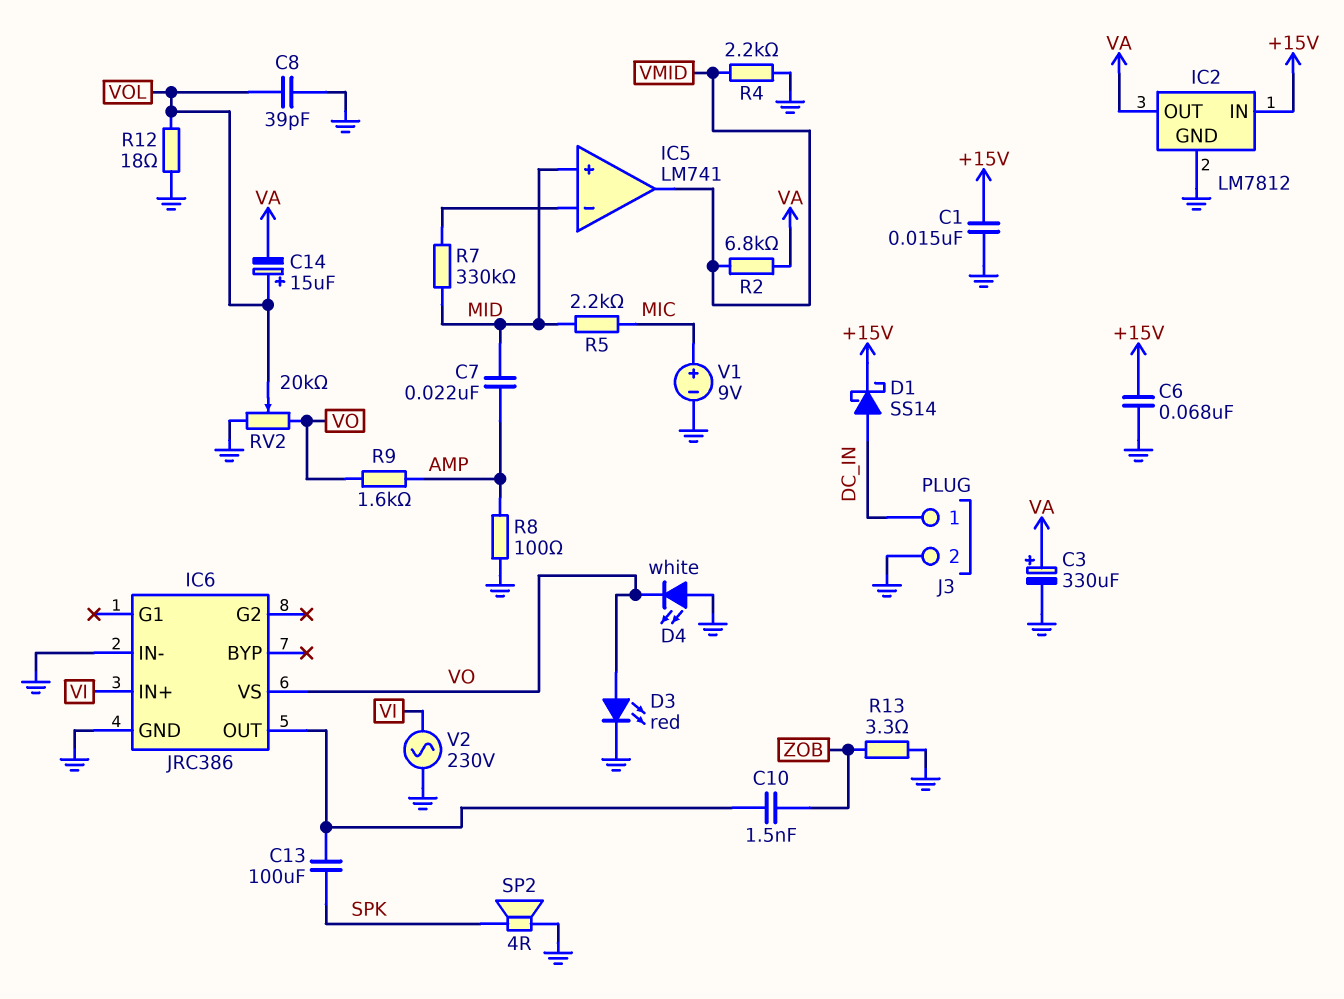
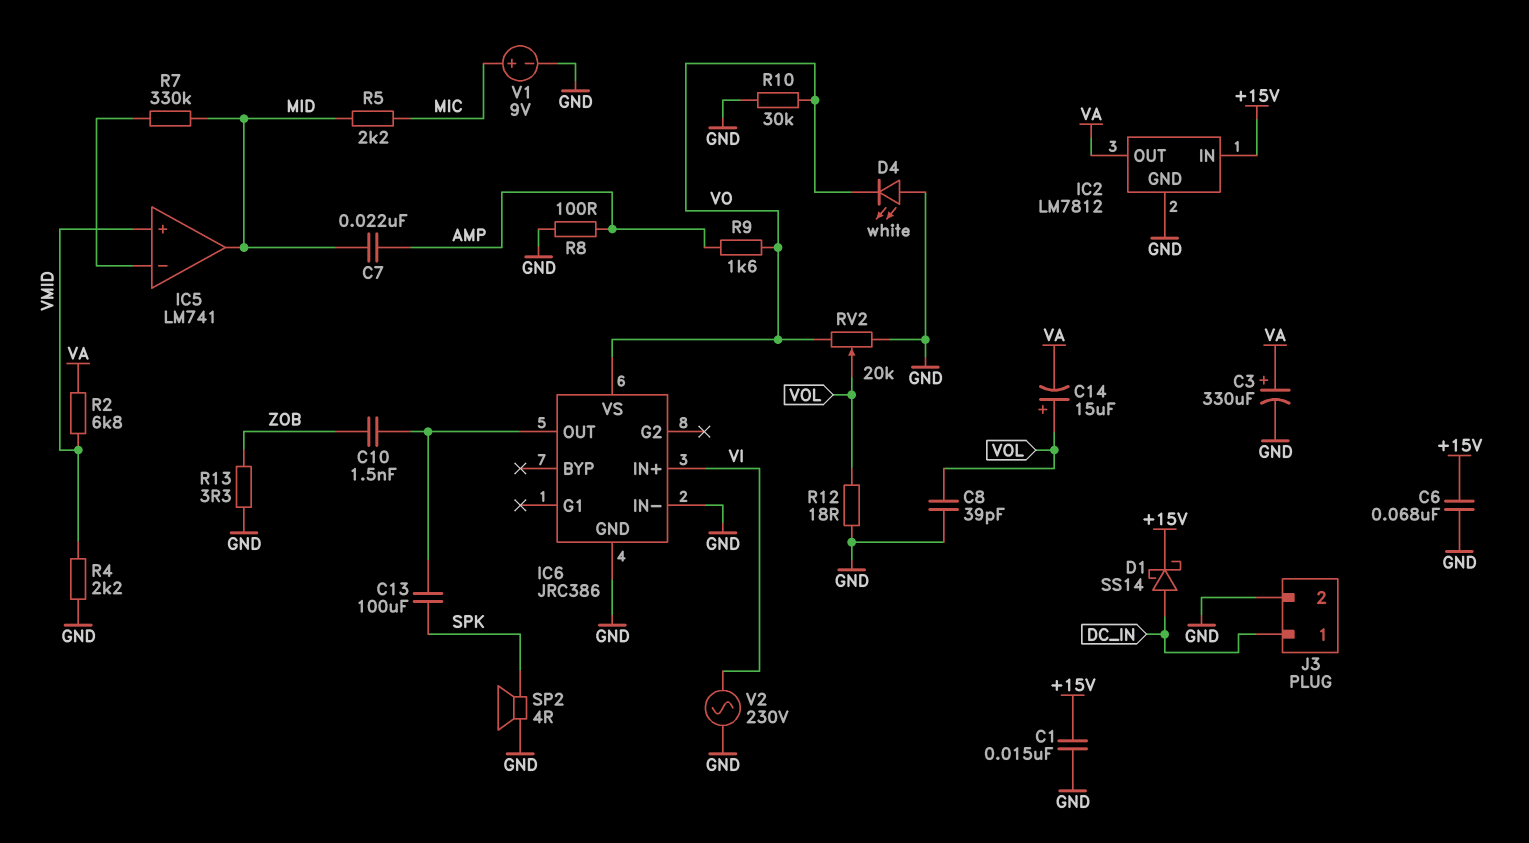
D3: LED red (A VO, K GND) -> none
IC5 pin in+: MID -> VMID
IC5 pin out: VMID -> MID
R10: none -> 30k (GND, VO)

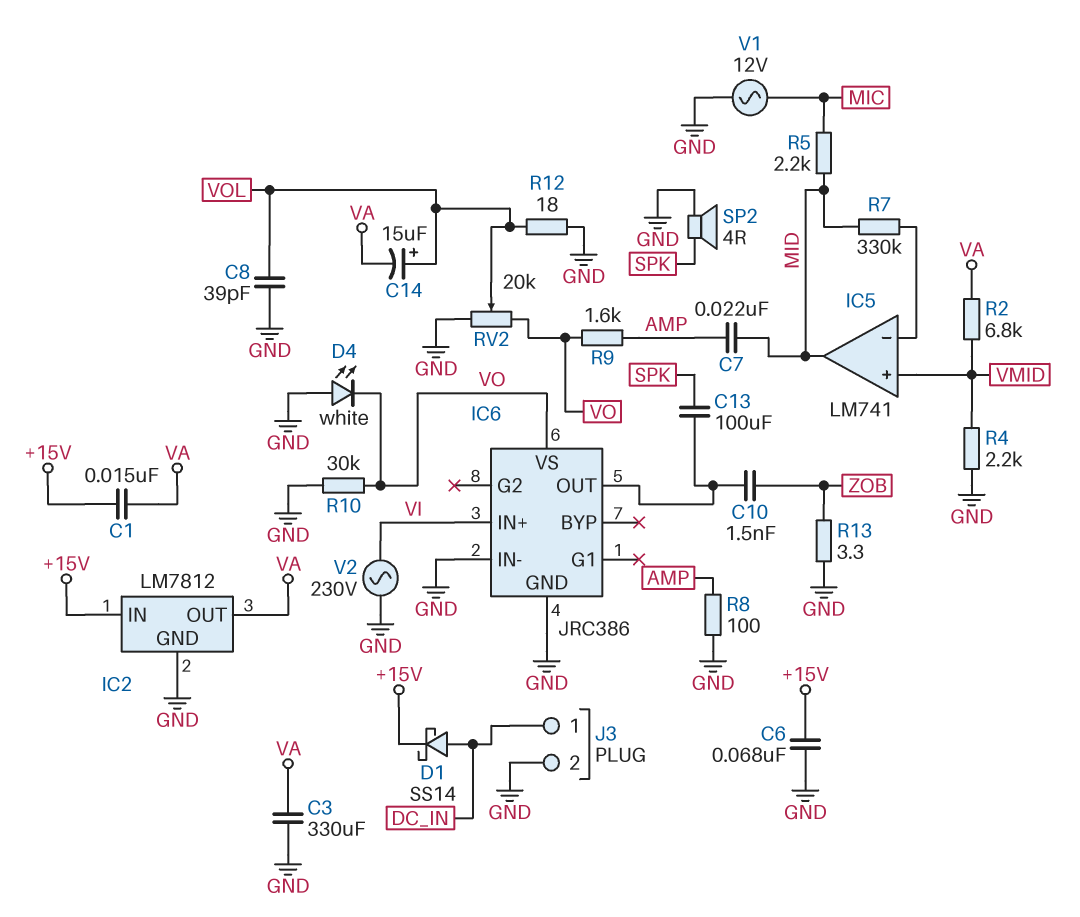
C1: 15nF (+15V, GND) -> 15nF (+15V, VA)
C3: 330uF (plus VA, minus GND) -> 330uF (GND, VA)
V1: 9V (plus MIC, minus GND) -> AC 12V (GND, MIC)

